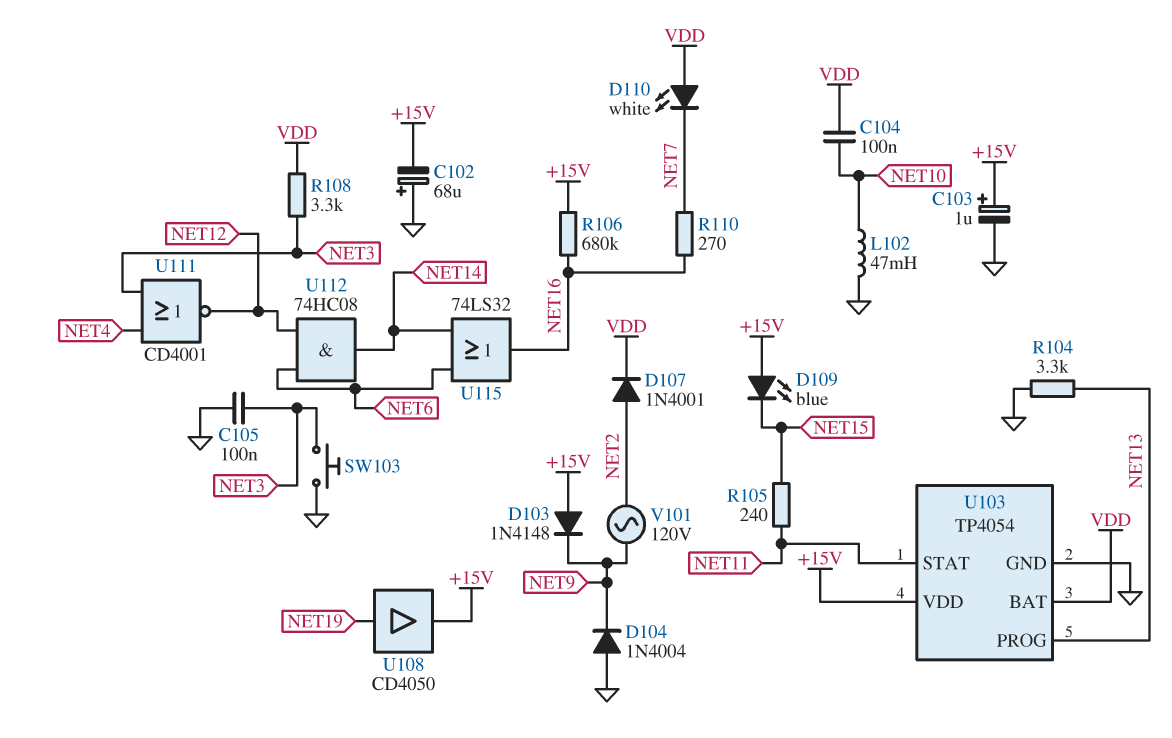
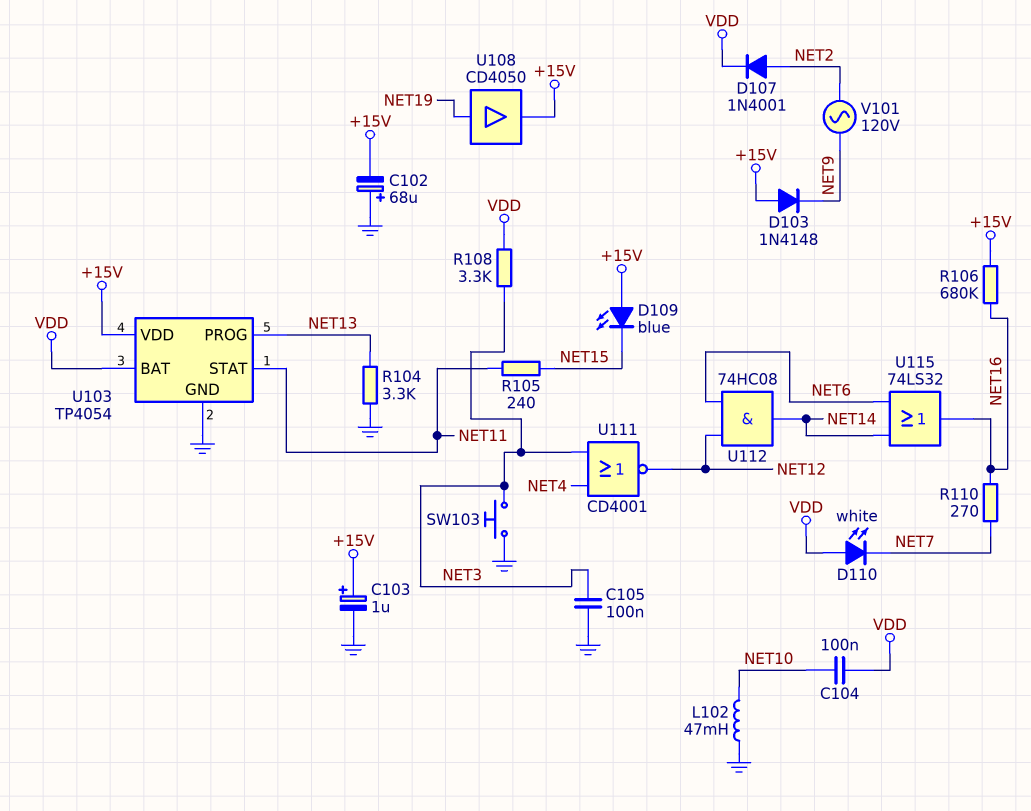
D104: diode 1N4004 (A GND, K NET9) -> none

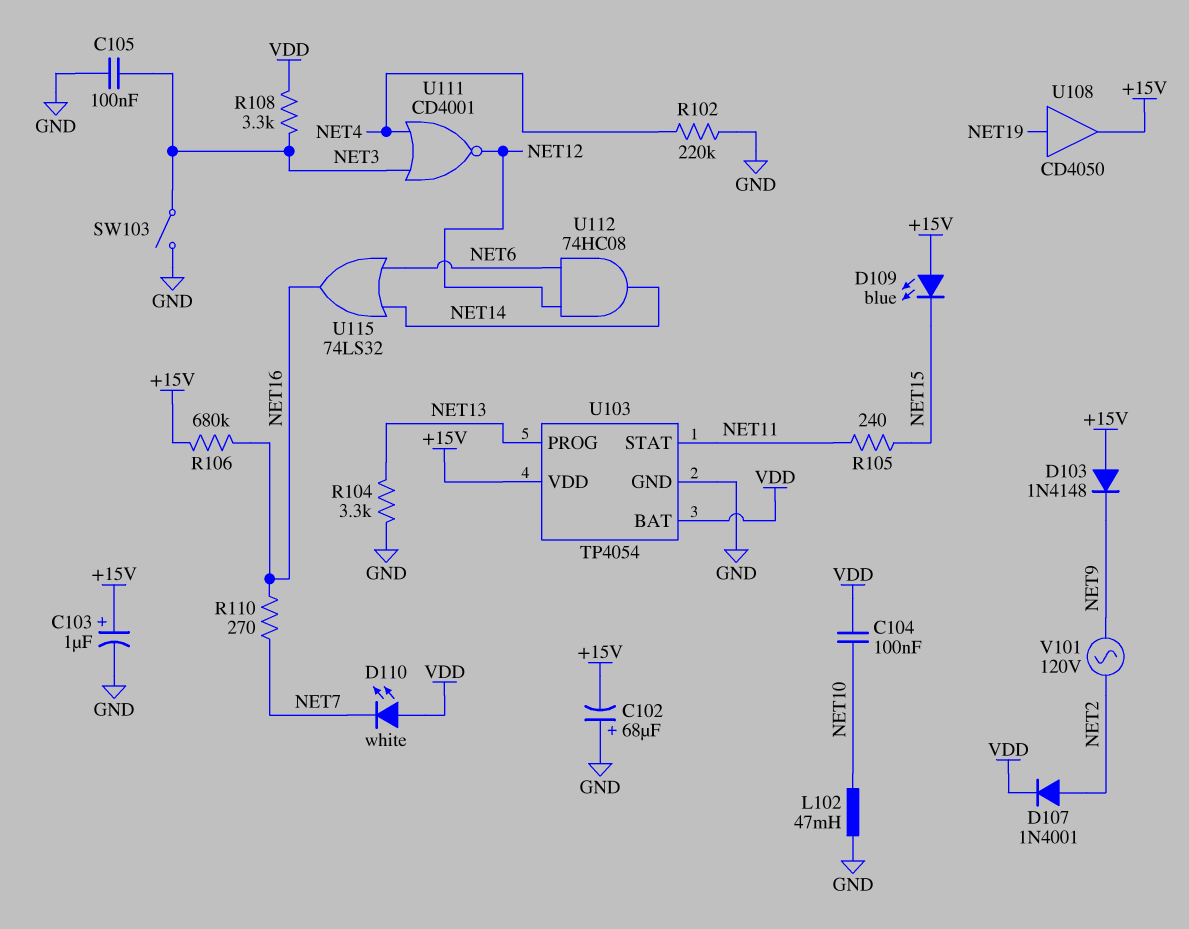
R102: none -> 220k (GND, NET4)
SW103: button (GND, NET3) -> switch (GND, NET3)

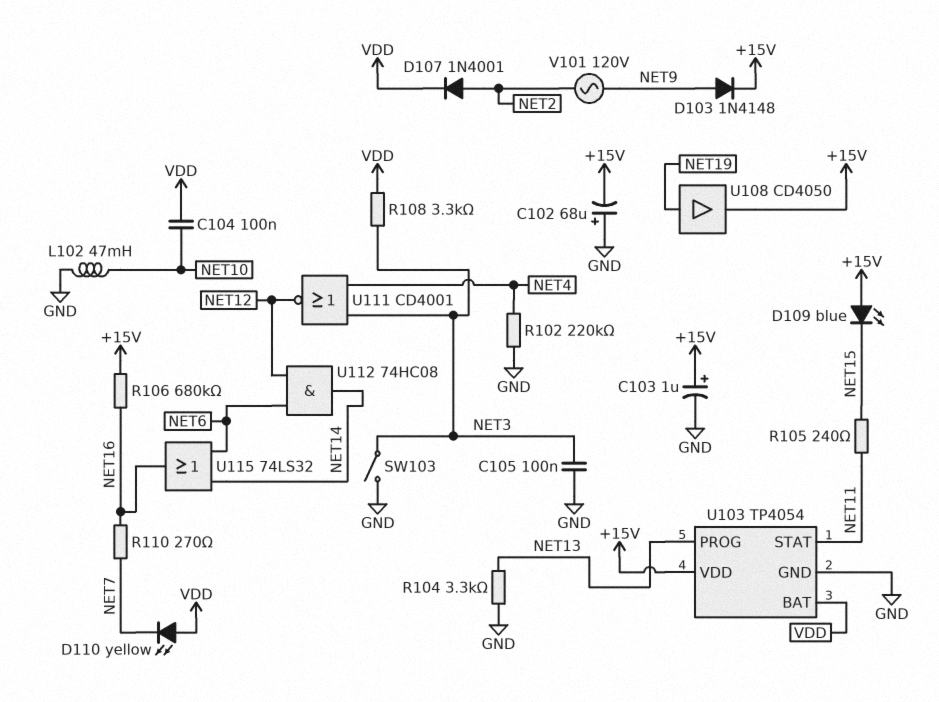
D103: diode 1N4148 (A +15V, K NET9) -> diode 1N4148 (A NET9, K +15V)
D110: LED white (A VDD, K NET7) -> LED yellow (A VDD, K NET7)

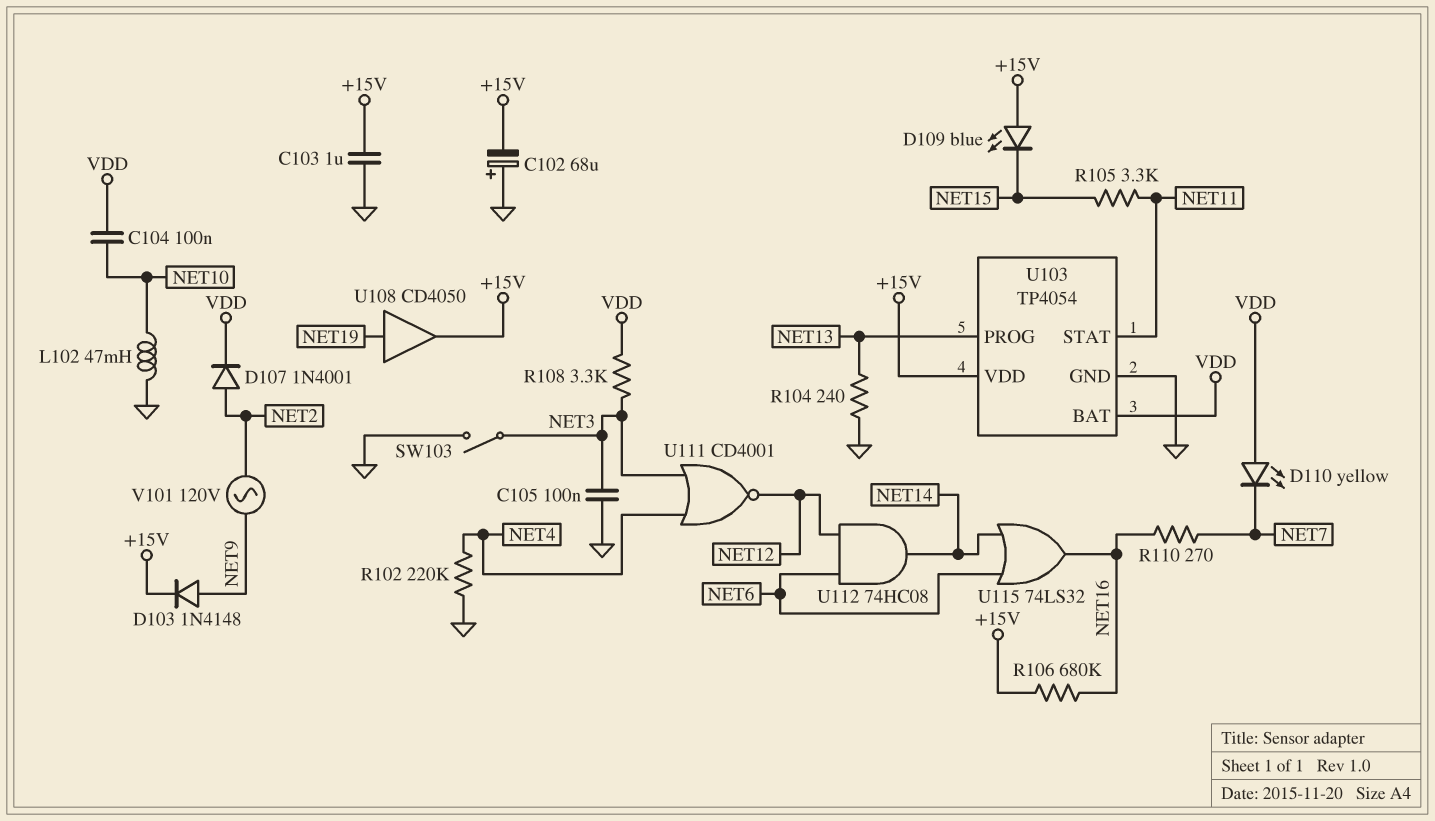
C103: 1uF (plus +15V, minus GND) -> 1uF (+15V, GND)
R104: 3.3k (GND, NET13) -> 240 (GND, NET13)
R105: 240 (NET11, NET15) -> 3.3k (NET11, NET15)

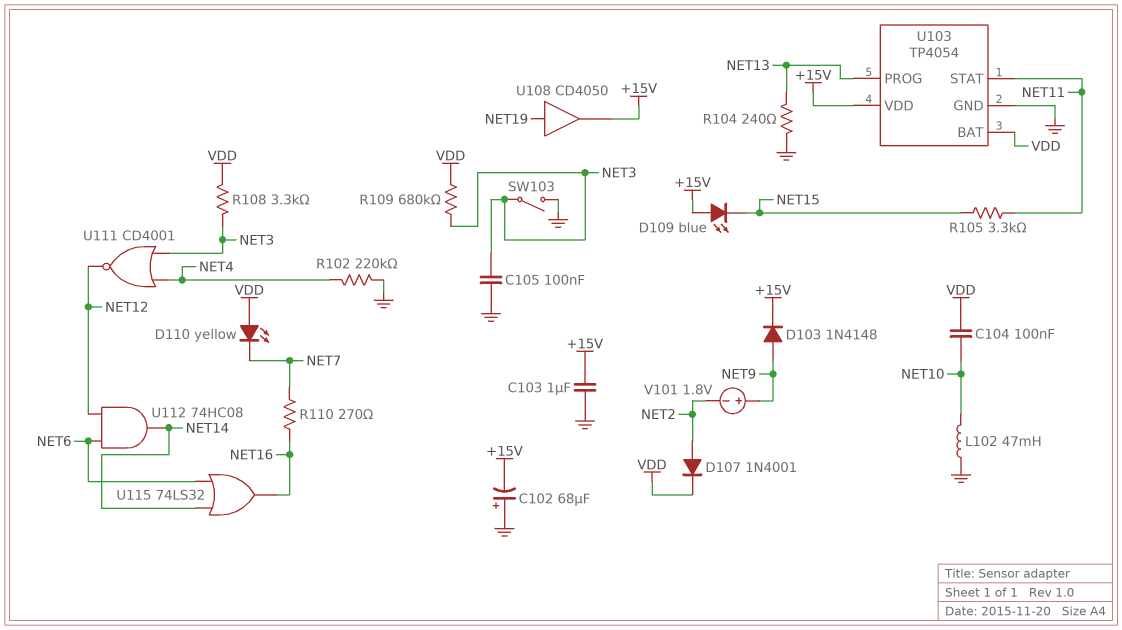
R106: 680k (+15V, NET16) -> none
R109: none -> 680k (NET3, VDD)
V101: AC 120V (NET2, NET9) -> 1.8V (plus NET9, minus NET2)

